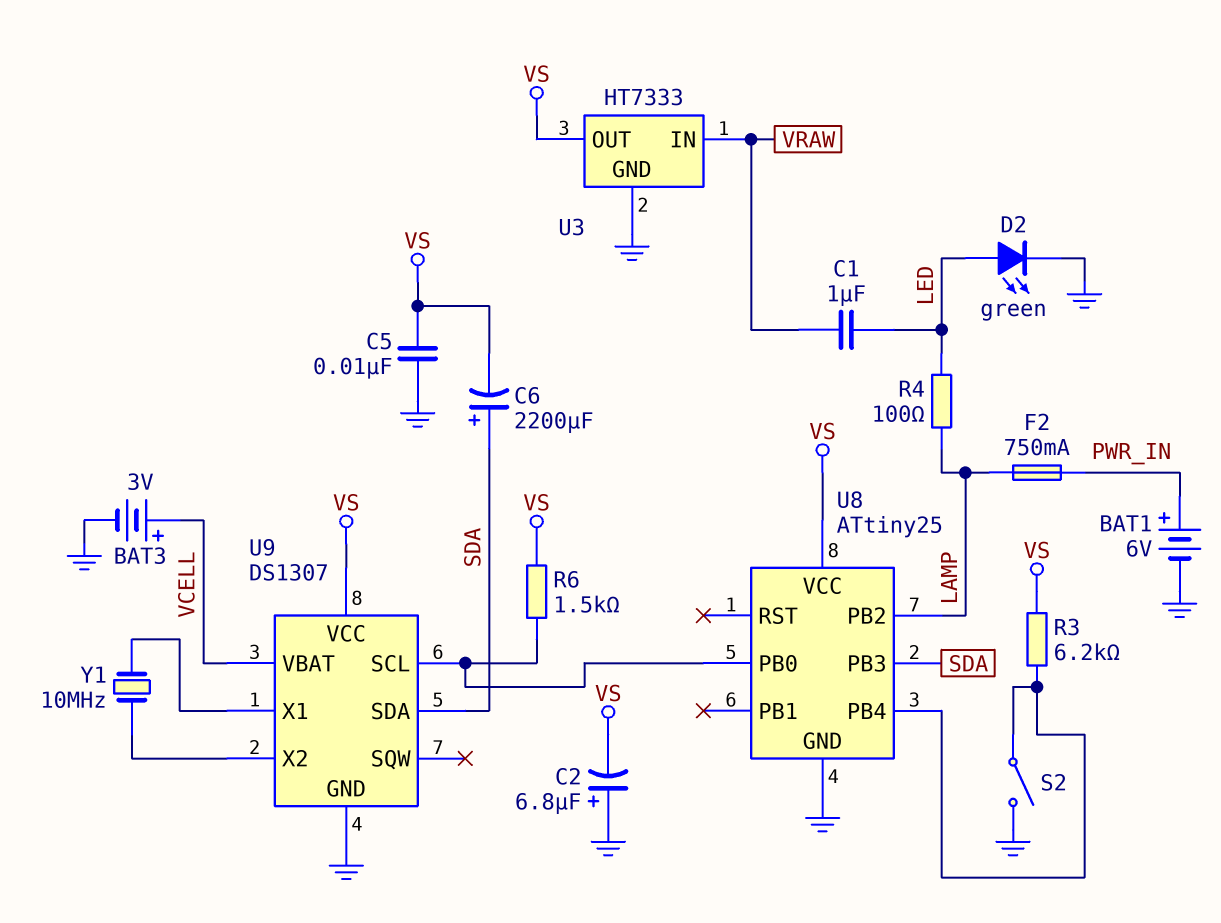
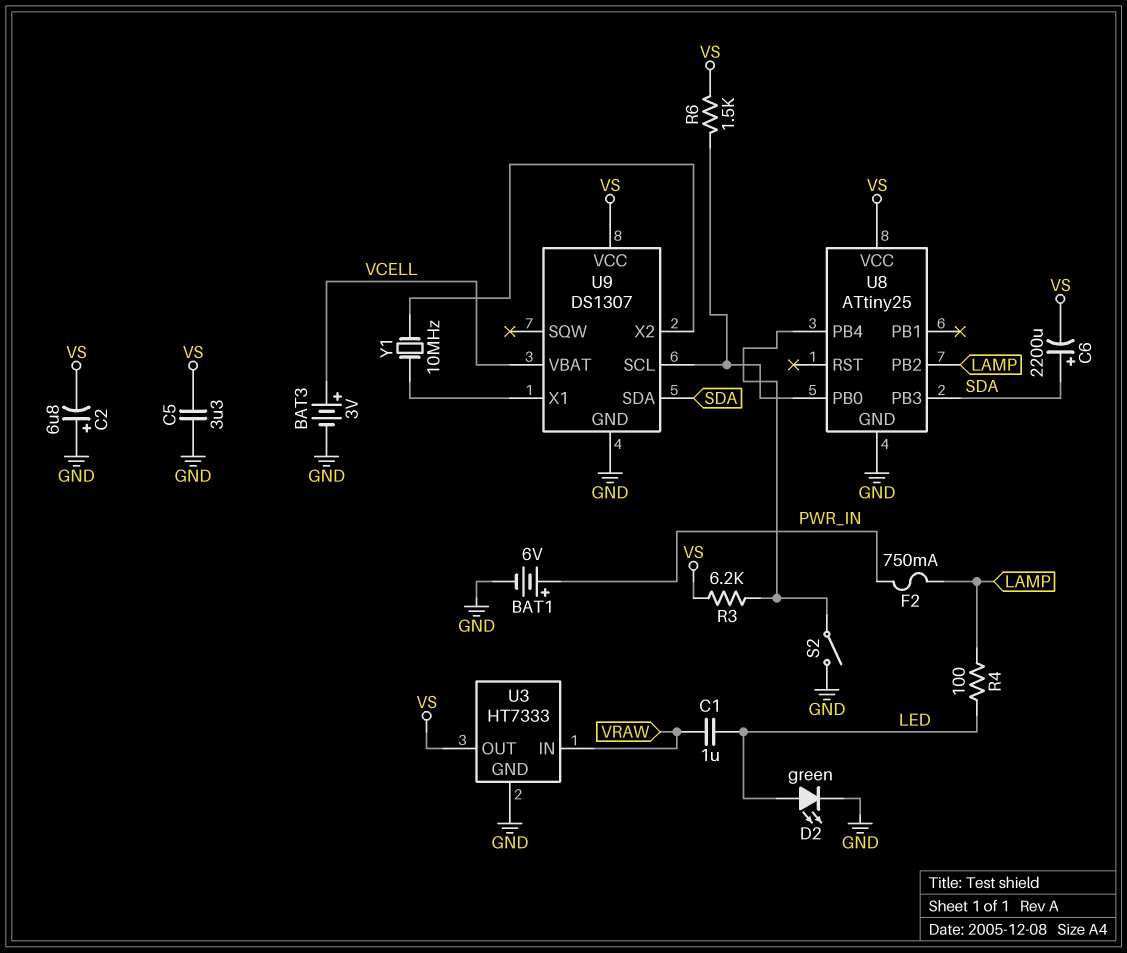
C5: 10nF (GND, VS) -> 3.3uF (GND, VS)

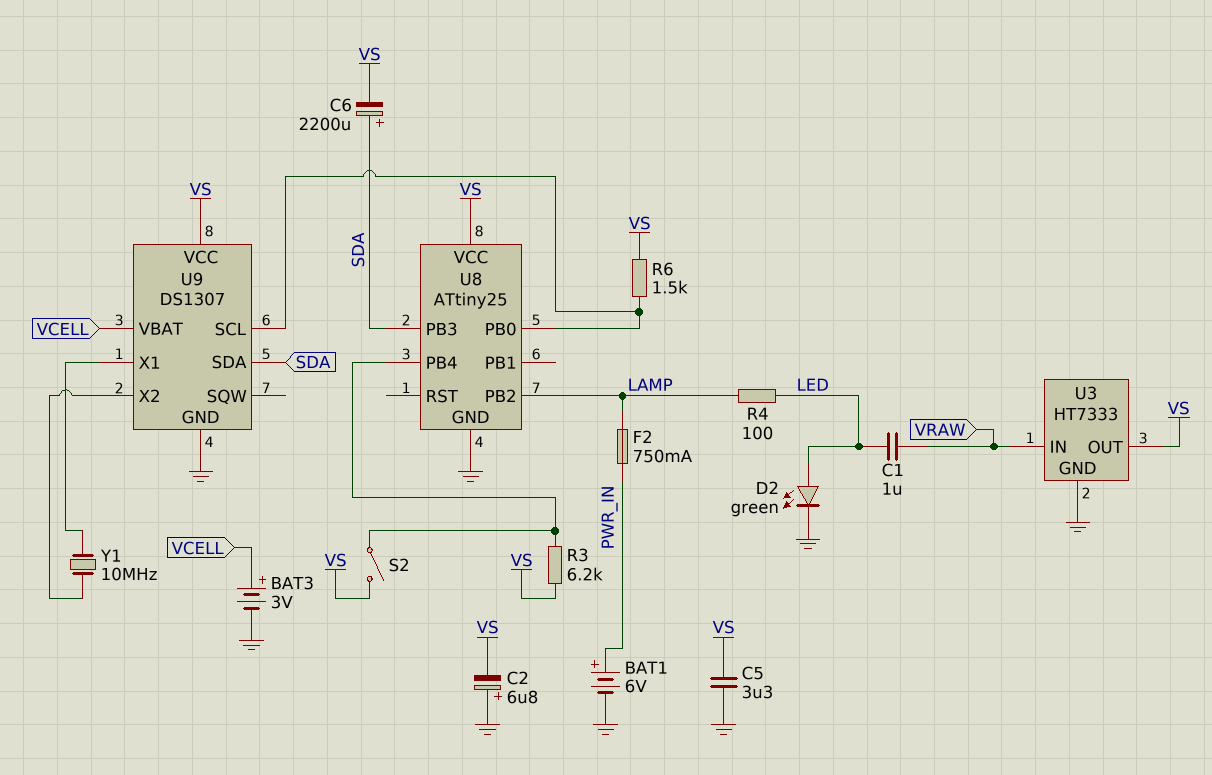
S2: switch (GND, U8/PB4) -> switch (U8/PB4, VS)

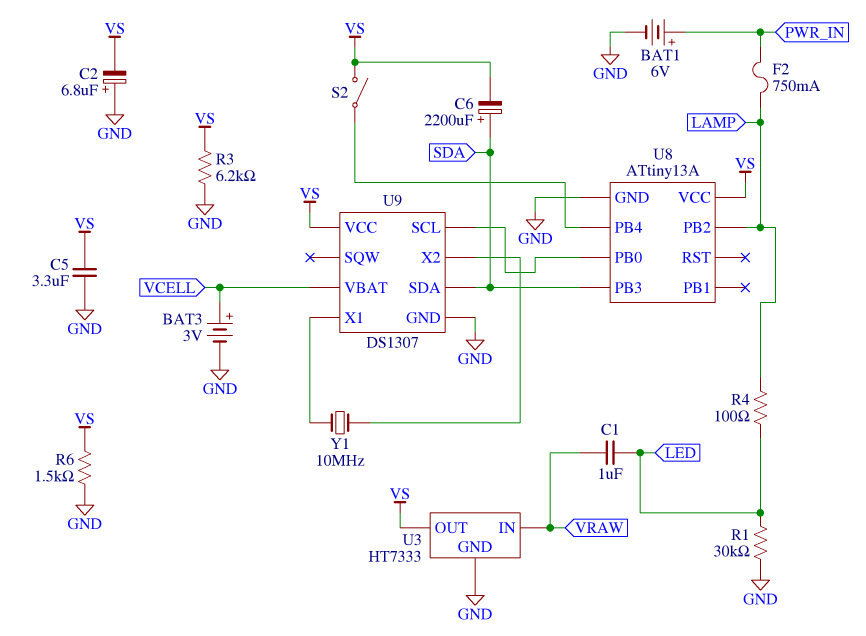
D2: LED green (A LED, K GND) -> none
R1: none -> 30k (GND, LED)
R3: 6.2k (U8/PB4, VS) -> 6.2k (GND, VS)
R6: 1.5k (U8/PB0, VS) -> 1.5k (GND, VS)
U8: ATtiny25 -> ATtiny13A

